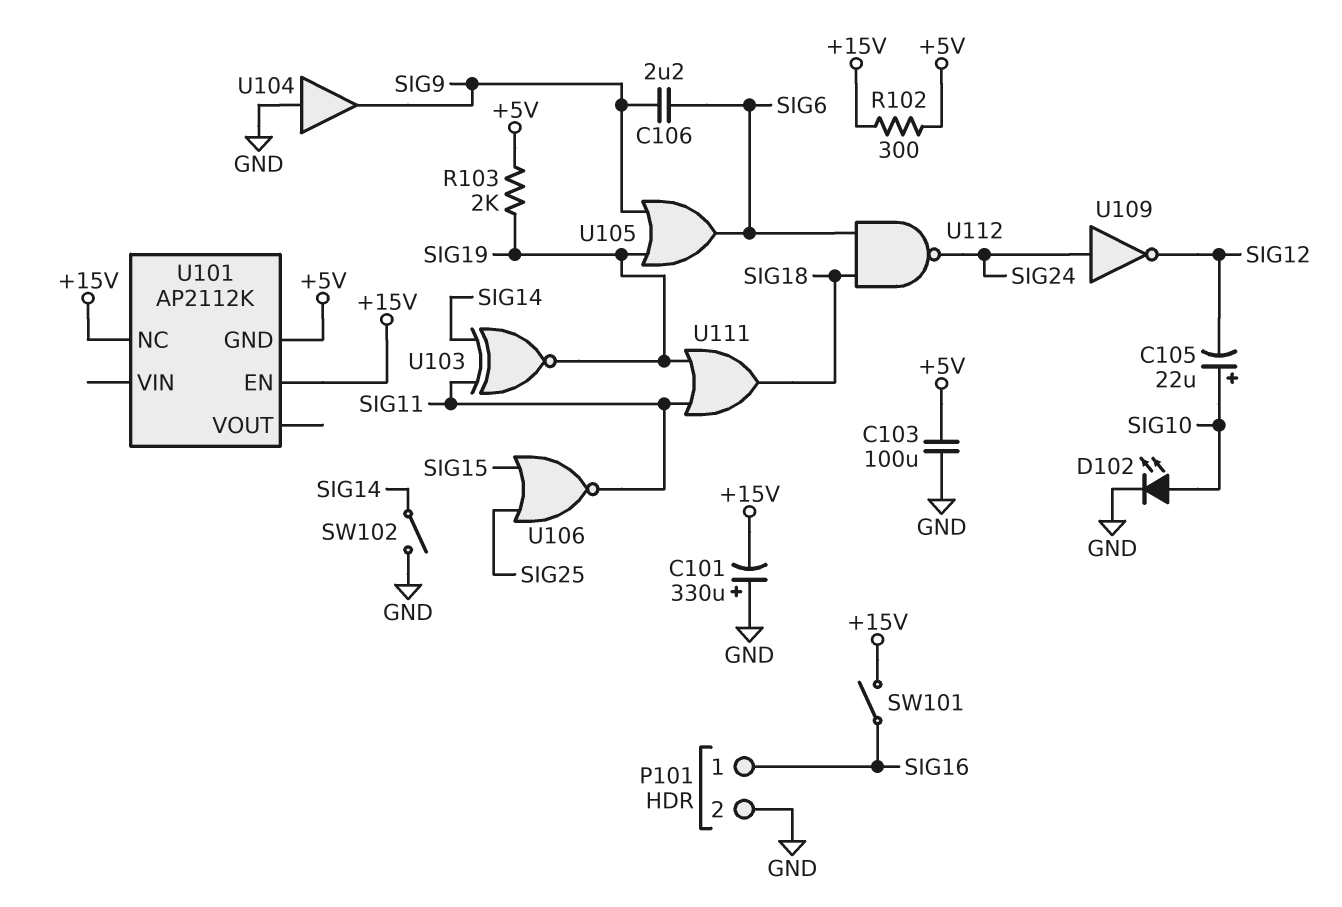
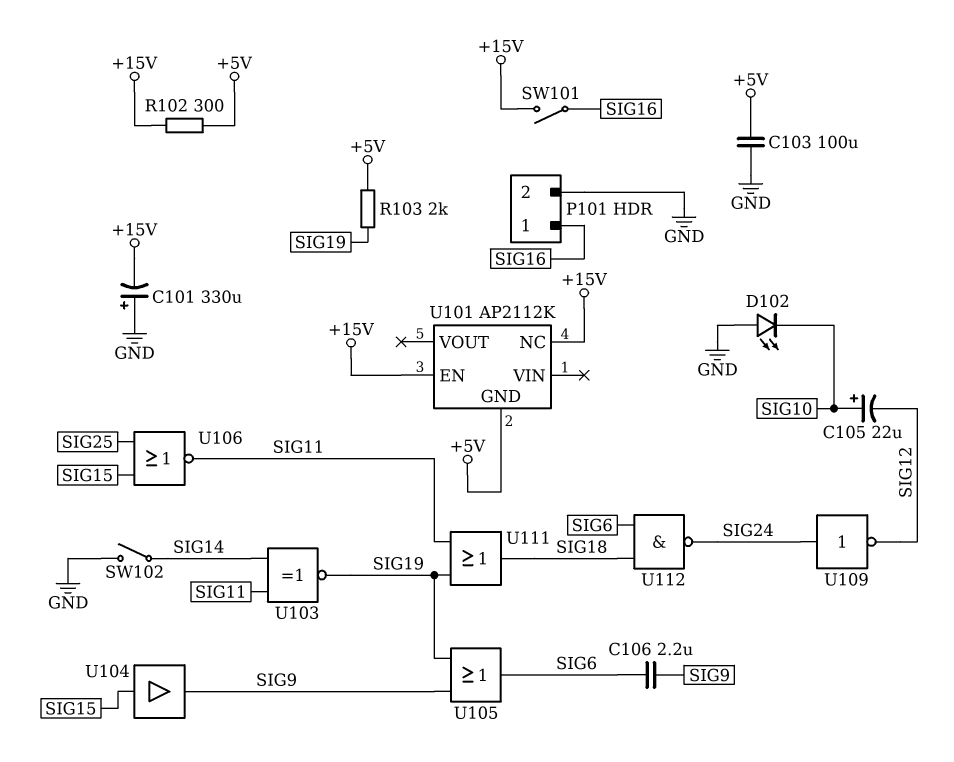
D102: LED (A SIG10, K GND) -> LED (A GND, K SIG10)
U104: buffer (in GND, out SIG9) -> buffer (in SIG15, out SIG9)

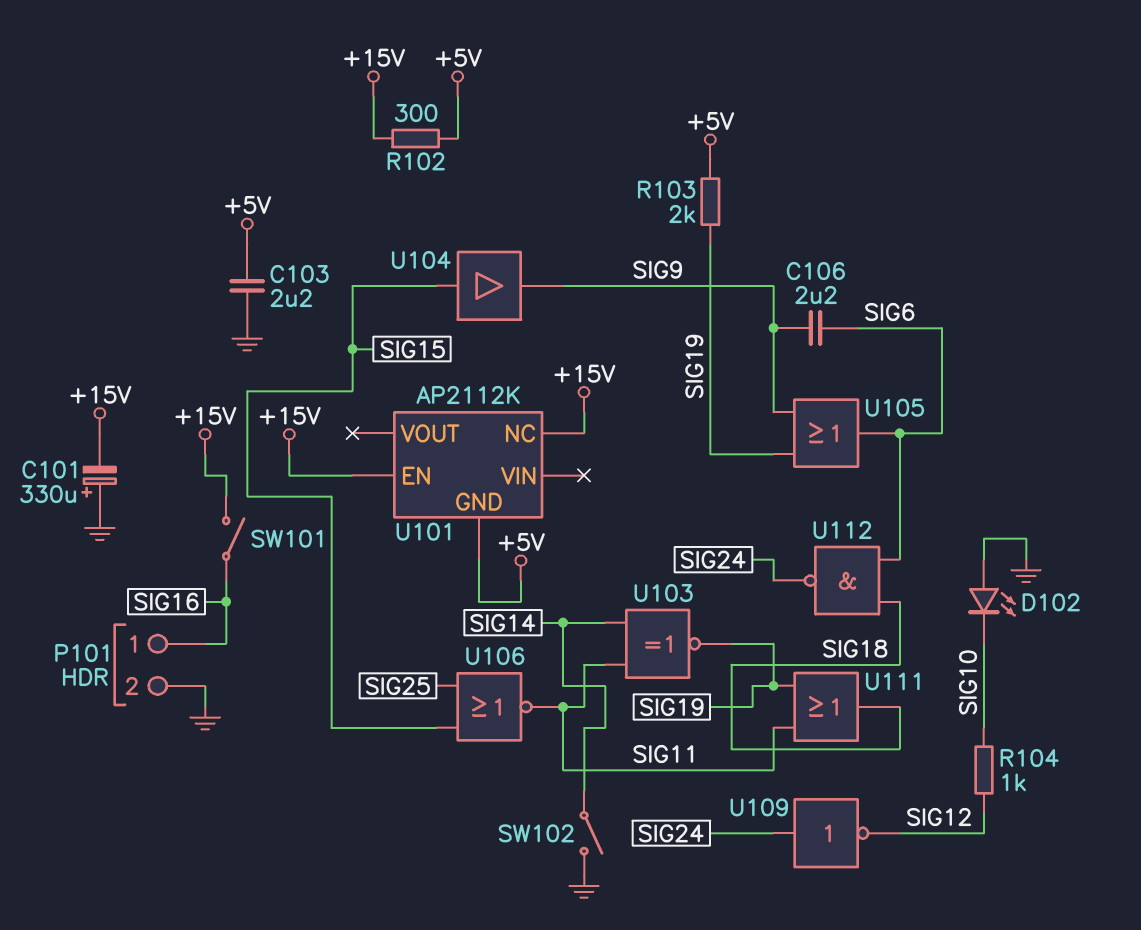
C103: 100uF (+5V, GND) -> 2.2uF (+5V, GND)
C105: 22uF (plus SIG10, minus SIG12) -> none
R104: none -> 1k (SIG10, SIG12)

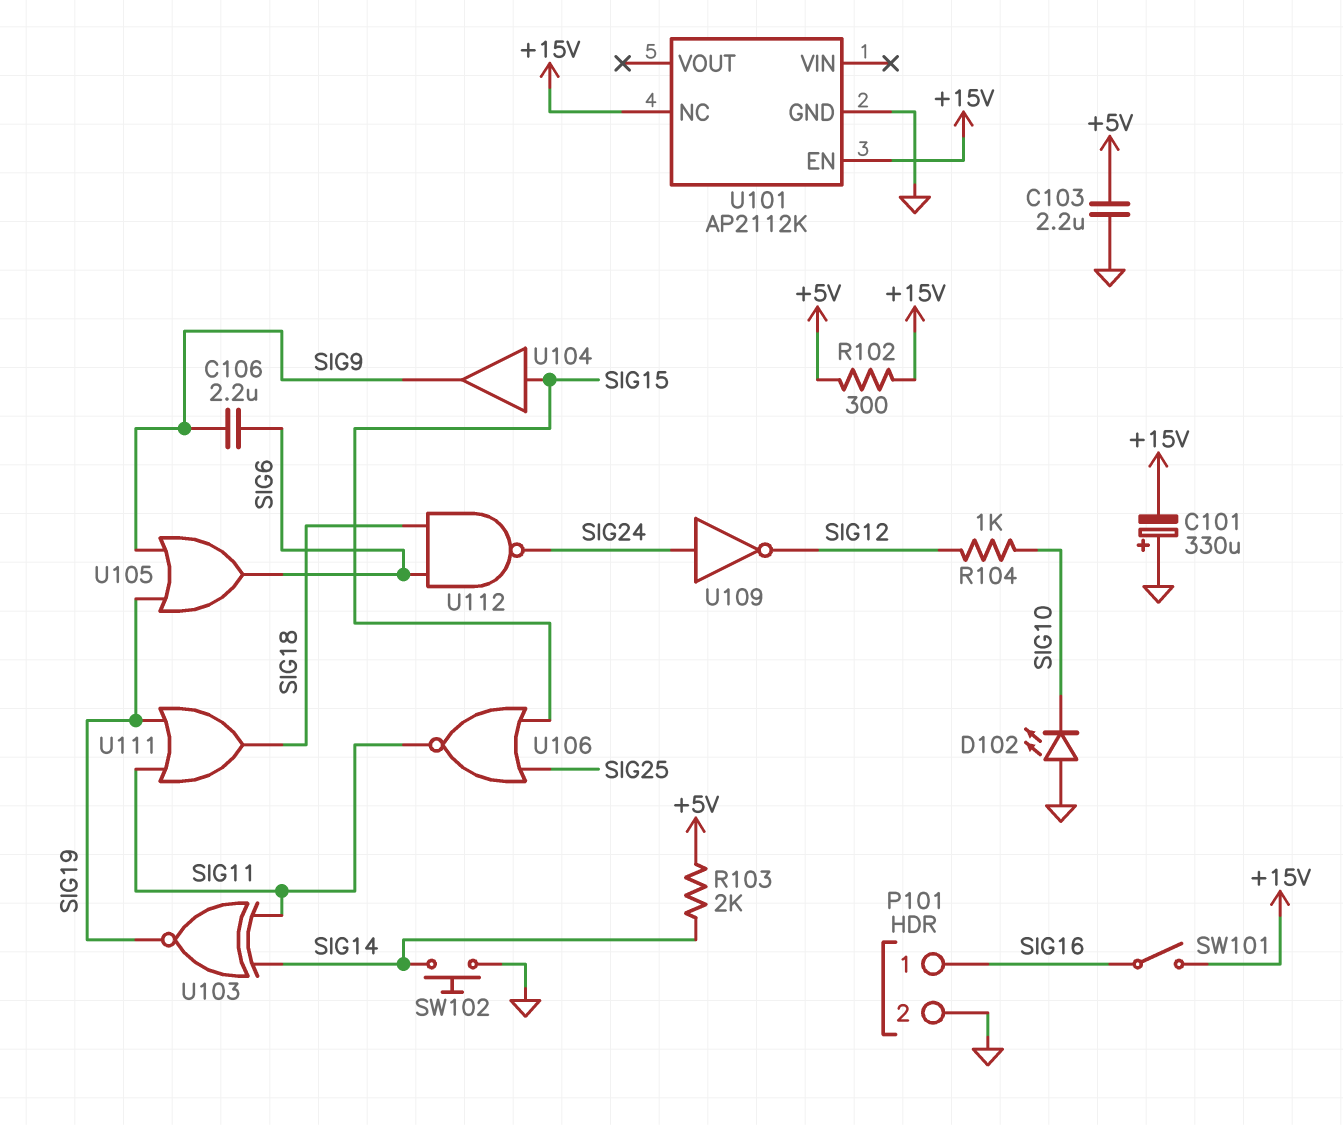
R103: 2k (+5V, SIG19) -> 2k (+5V, SIG14)
SW102: switch (GND, SIG14) -> button (GND, SIG14)
U101 pin GND: +5V -> GND

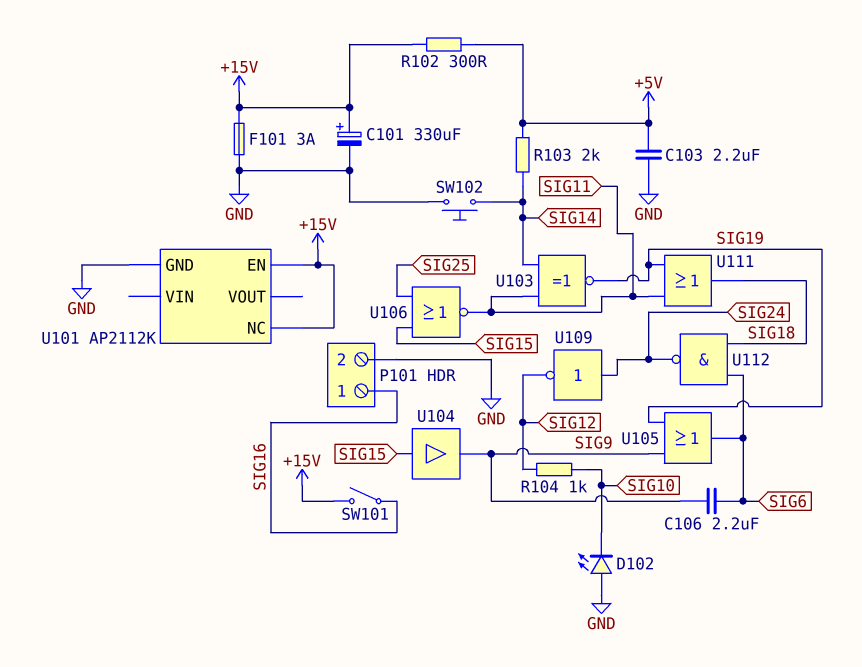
C101: 330uF (plus GND, minus +15V) -> 330uF (plus +15V, minus GND)
F101: none -> 3A (+15V, GND)

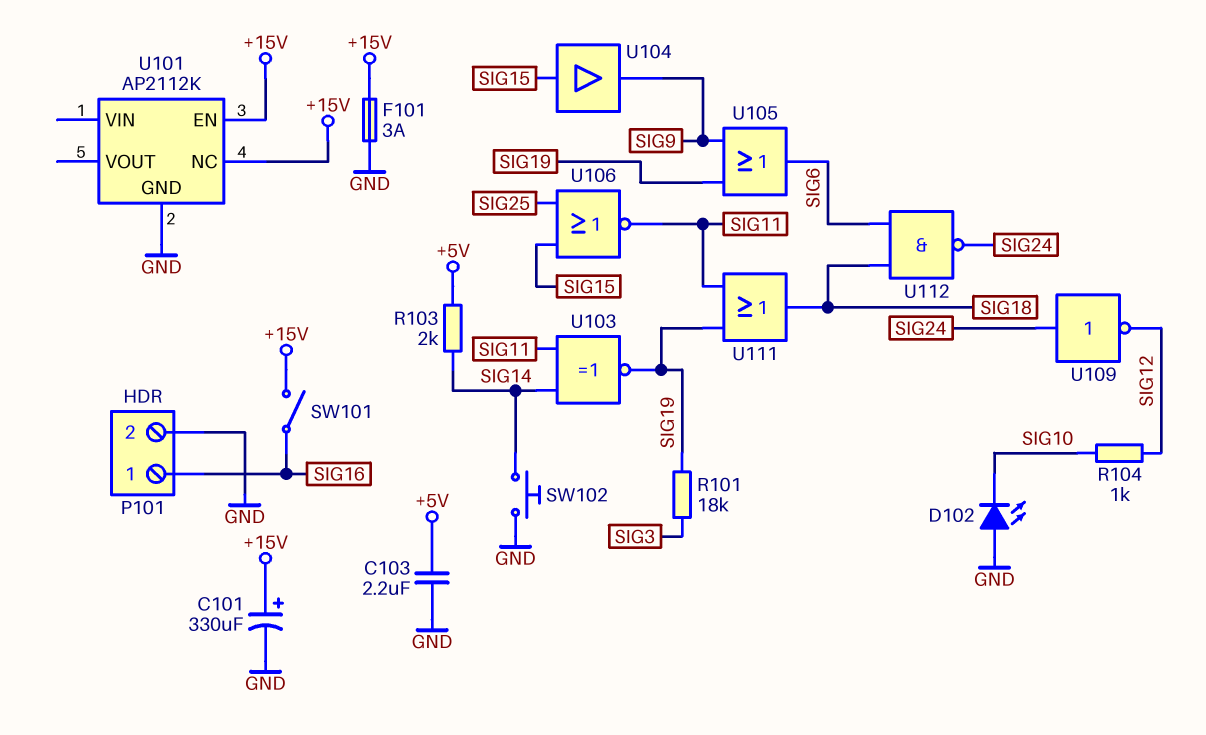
C106: 2.2uF (SIG6, SIG9) -> none
R101: none -> 18k (SIG3, SIG19)
R102: 300 (+5V, +15V) -> none

